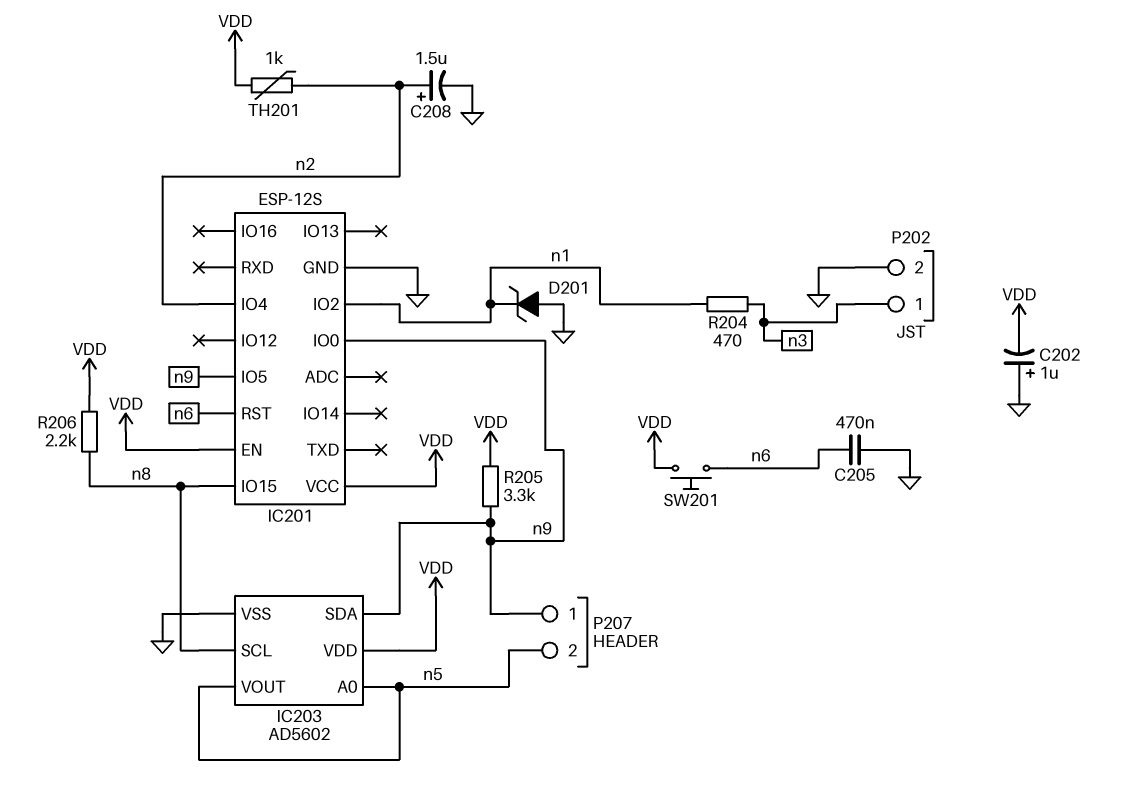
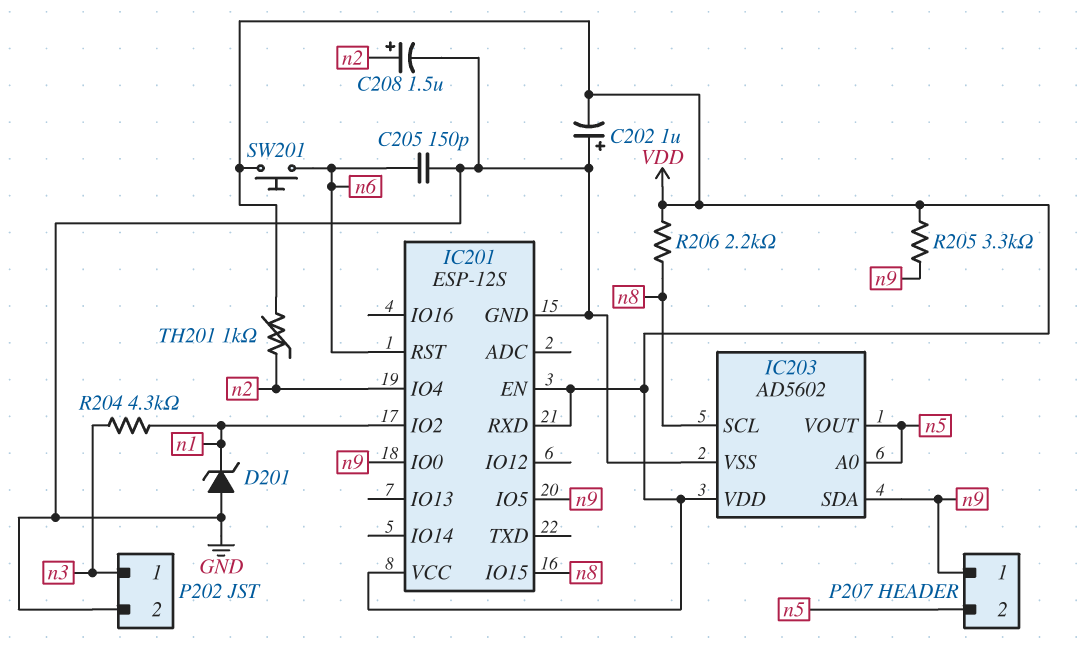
C205: 470nF (GND, n6) -> 150pF (GND, n6)
IC201 pin RXD: none -> VDD
R204: 470 (n1, n3) -> 4.3k (n1, n3)

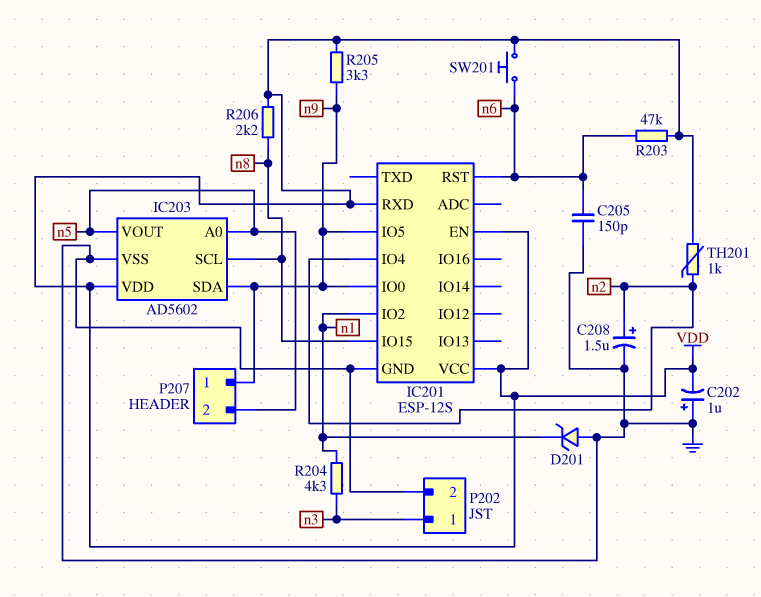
R203: none -> 47k (VDD, n6)

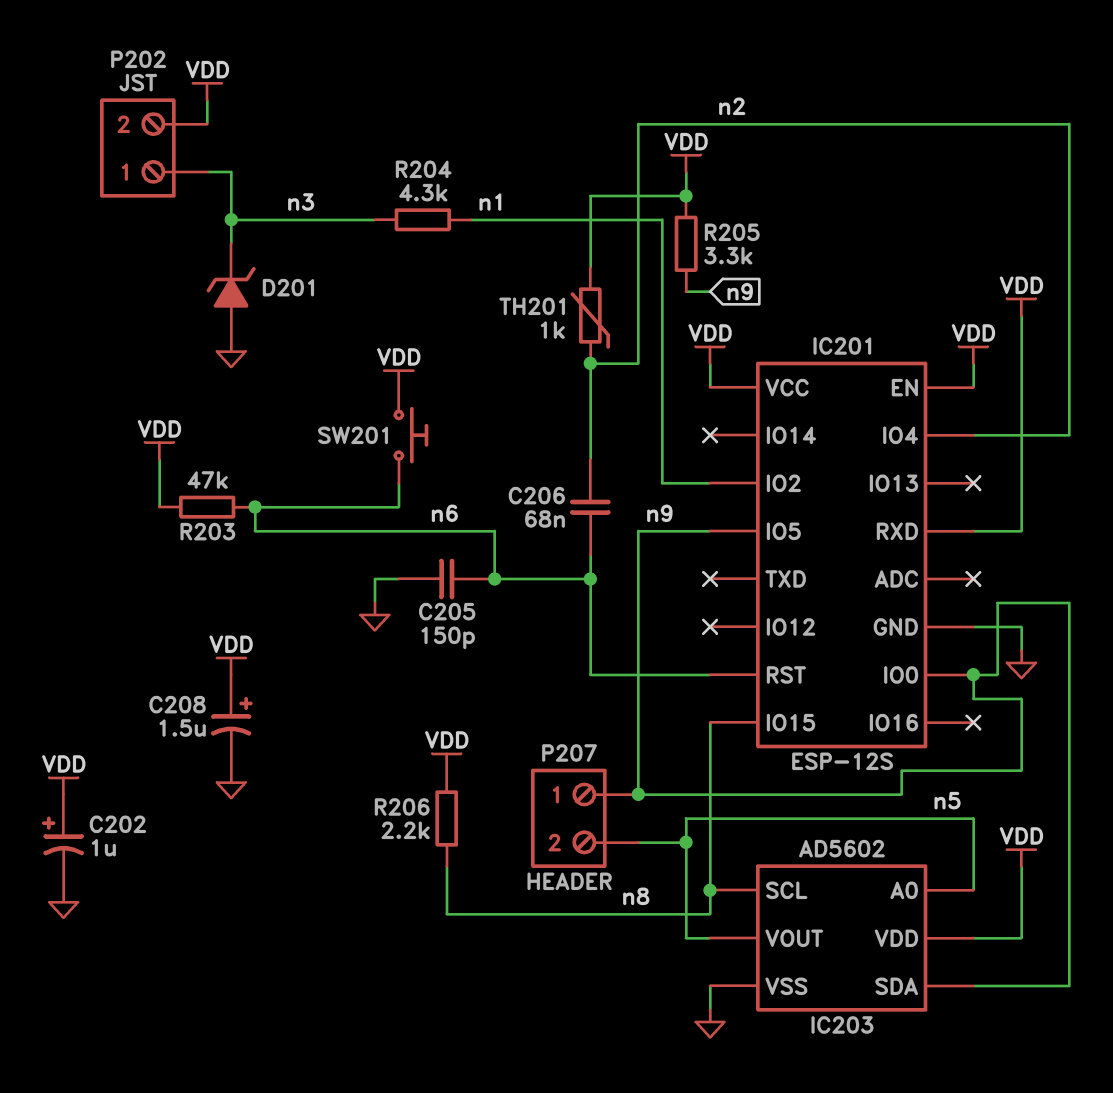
C202: 1uF (plus GND, minus VDD) -> 1uF (plus VDD, minus GND)
C206: none -> 68nF (n2, n6)
C208: 1.5uF (plus n2, minus GND) -> 1.5uF (plus VDD, minus GND)
D201: zener (A GND, K n1) -> zener (A GND, K n3)
P202 pin 2: GND -> VDD

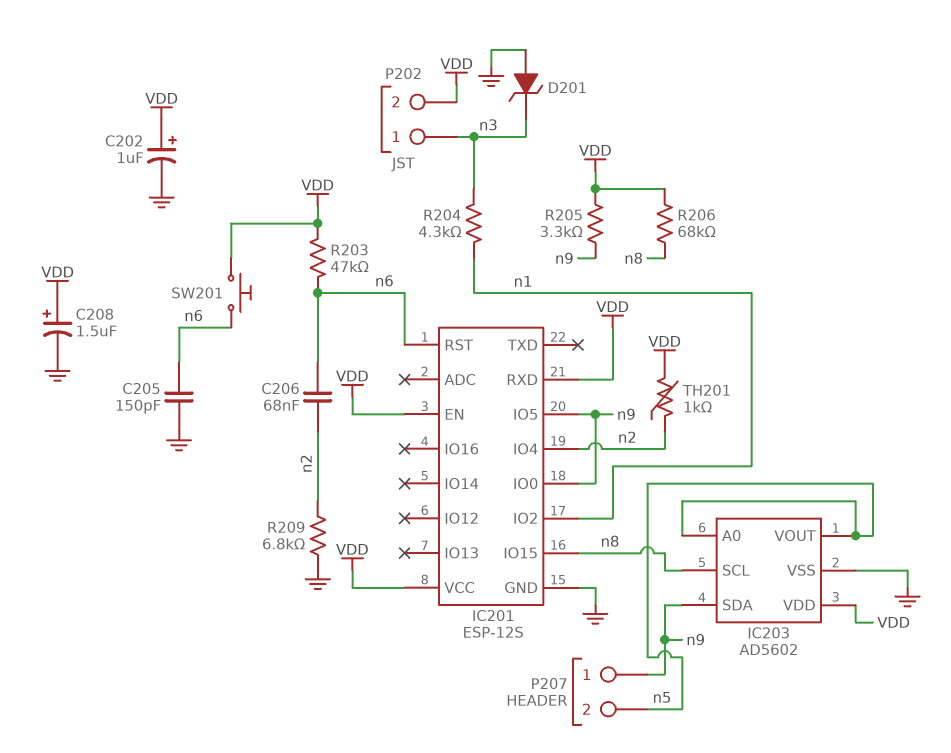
R206: 2.2k (VDD, n8) -> 68k (VDD, n8)
R209: none -> 6.8k (GND, n2)

